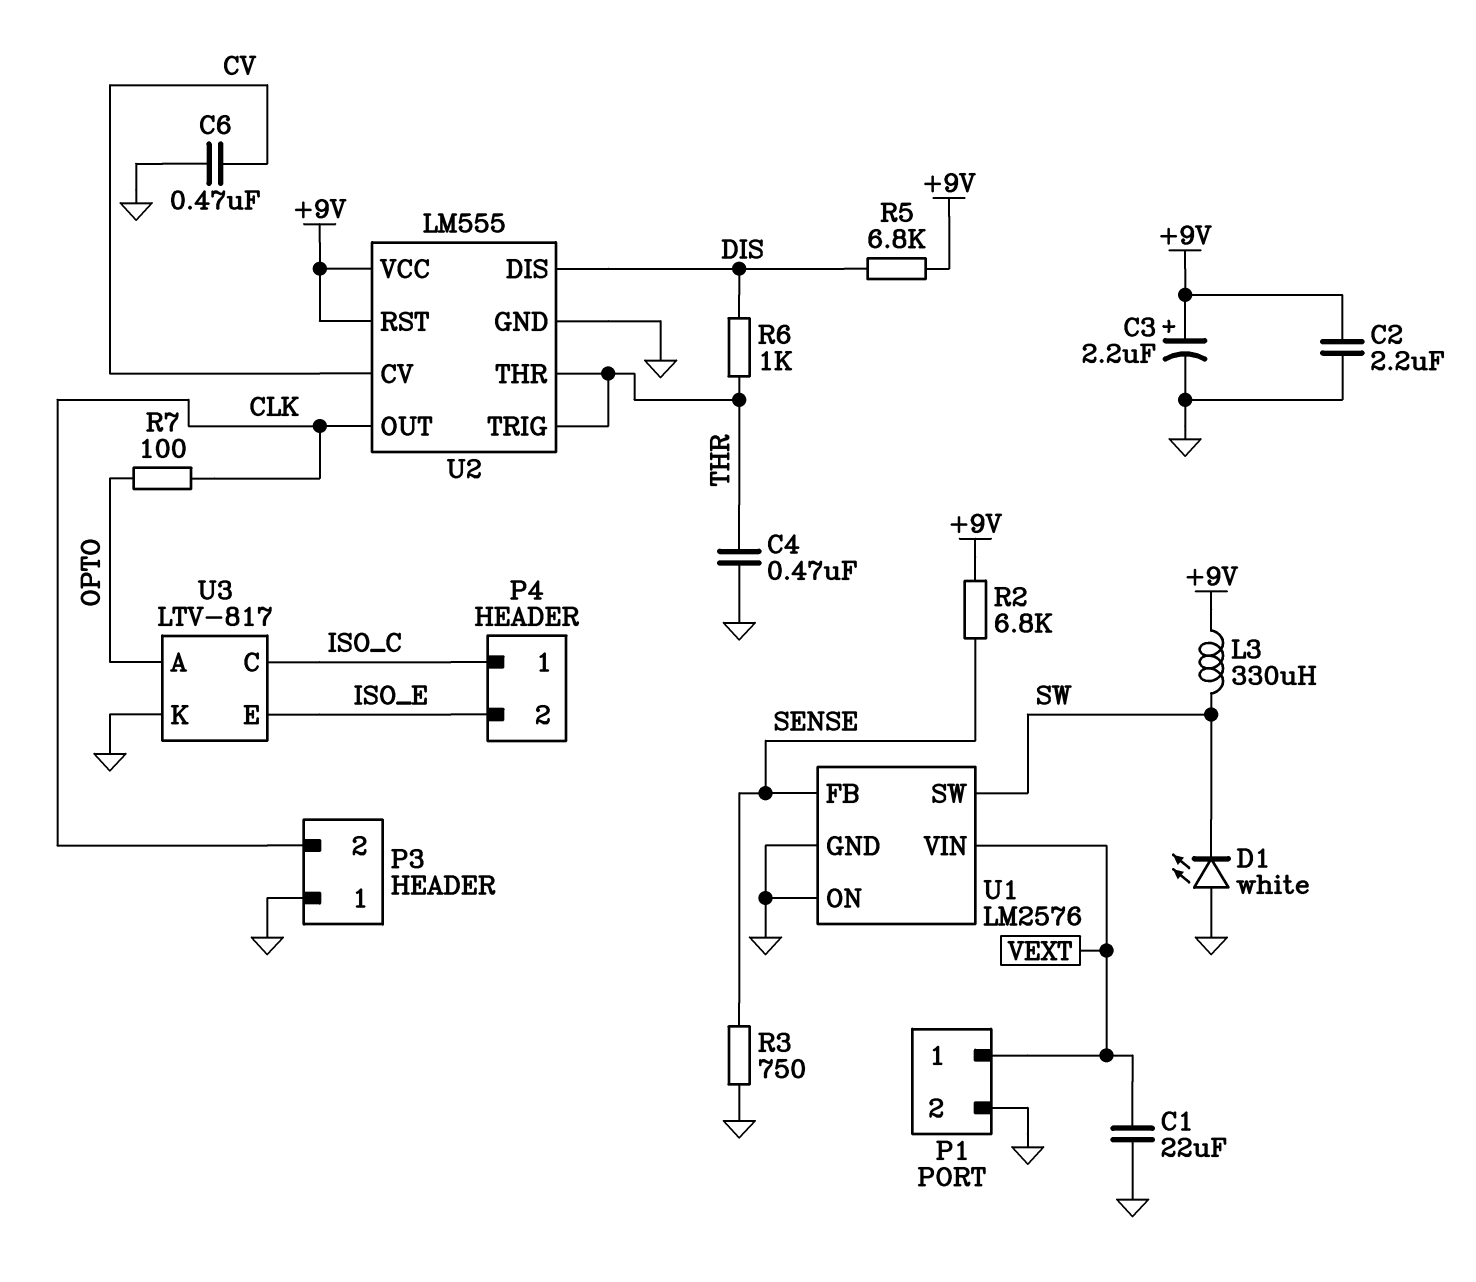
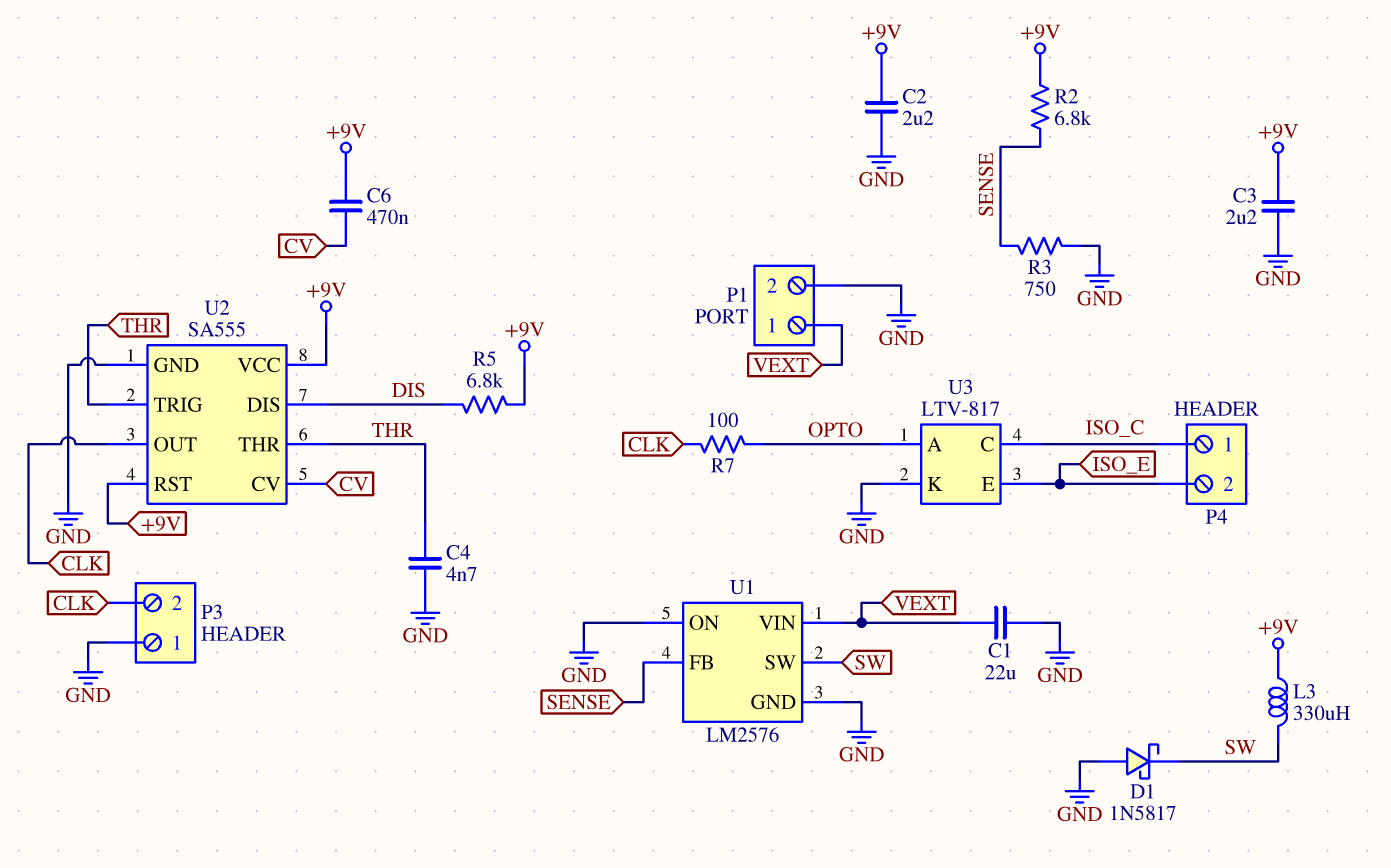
C3: 2.2uF (plus +9V, minus GND) -> 2.2uF (+9V, GND)
C4: 470nF (GND, THR) -> 4.7nF (GND, THR)
C6: 470nF (CV, GND) -> 470nF (+9V, CV)
D1: LED white (A GND, K SW) -> schottky 1N5817 (A GND, K SW)
R6: 1k (DIS, THR) -> none
U2: LM555 -> SA555

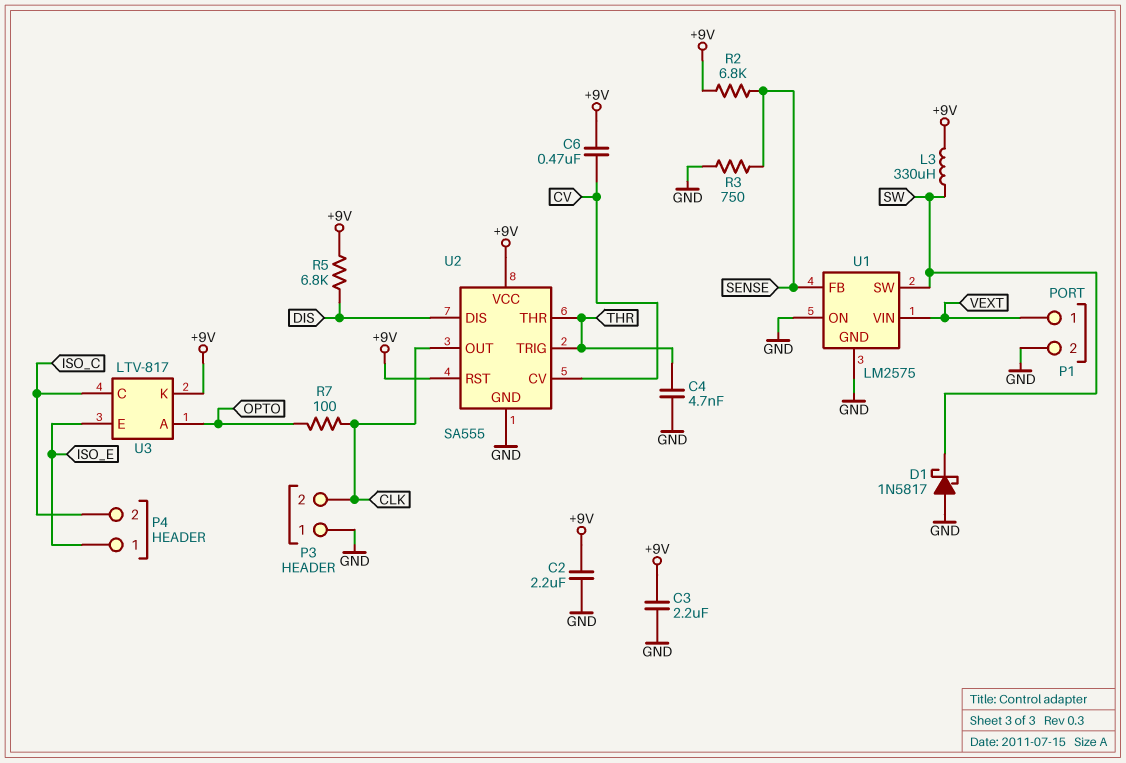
C1: 22uF (GND, VEXT) -> none
P4 pin 1: ISO_C -> ISO_E
P4 pin 2: ISO_E -> ISO_C
U1: LM2576 -> LM2575
U3 pin K: GND -> +9V

